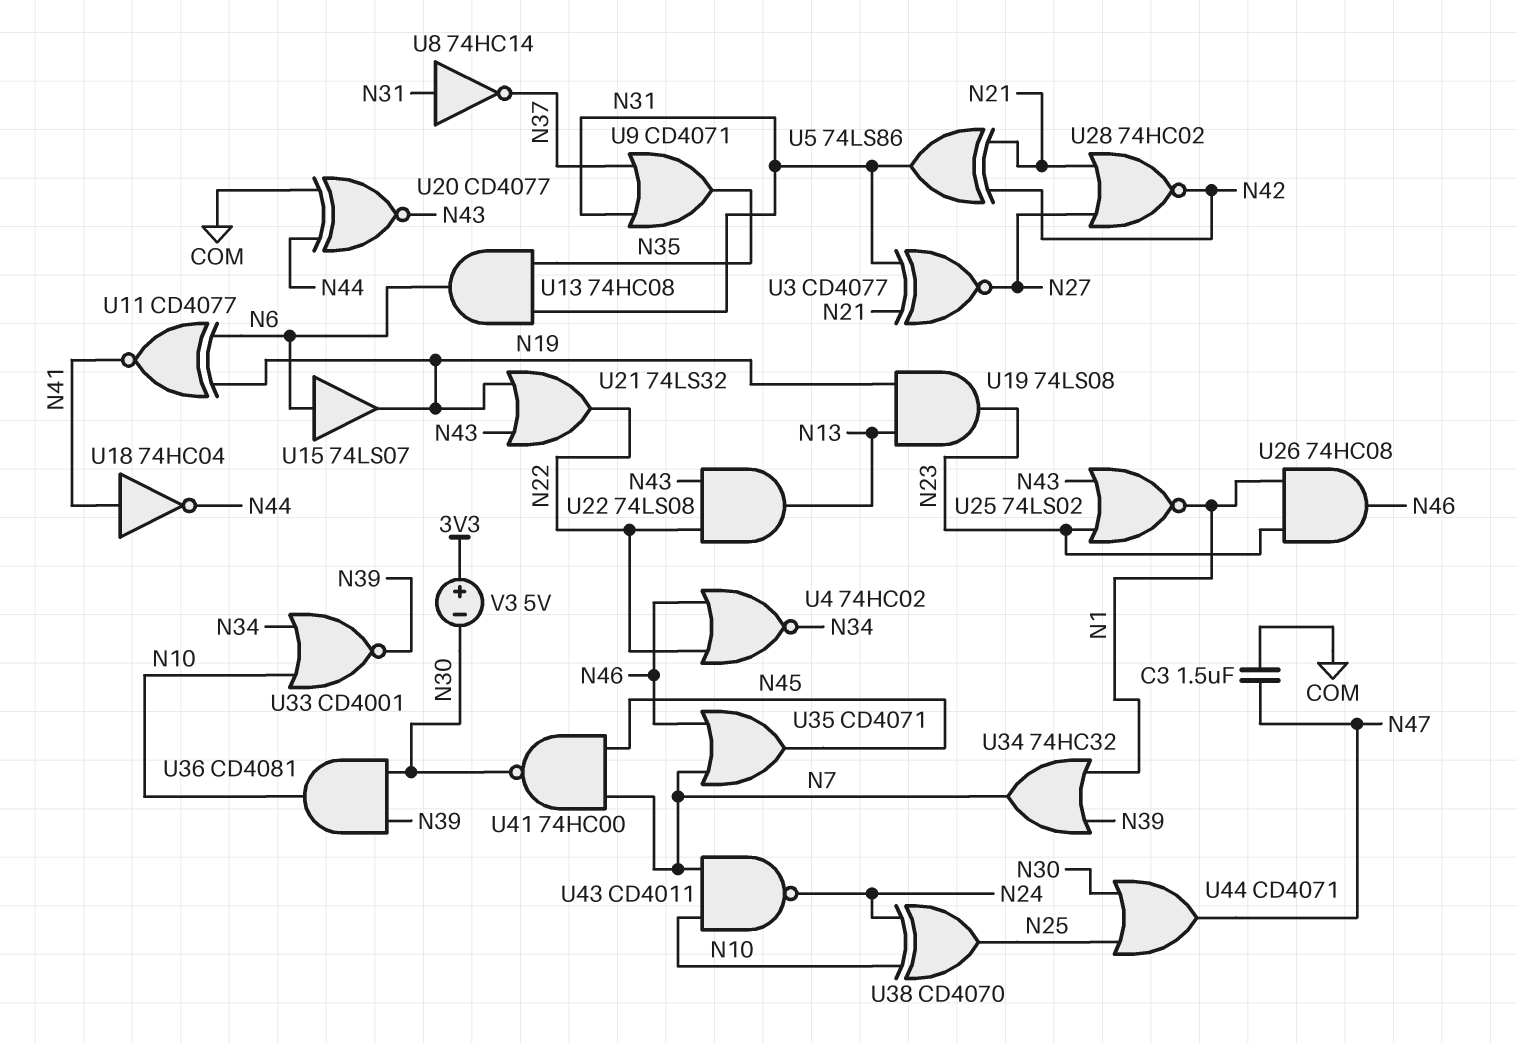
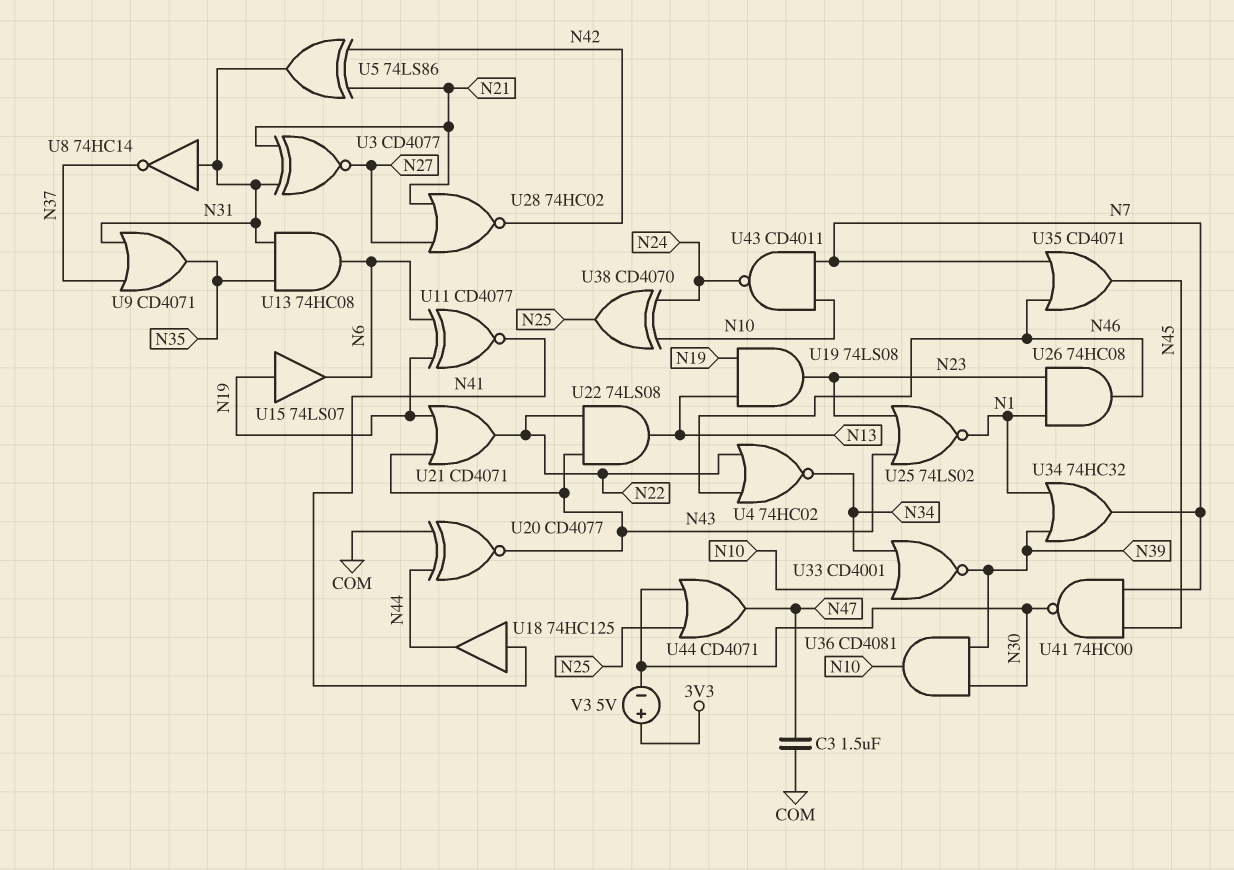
U15: buffer 74LS07 (in N6, out N19) -> buffer 74LS07 (in N19, out N6)
U18: NOT 74HC04 (in N41, out N44) -> buffer 74HC125 (in N41, out N44)
U21: OR 74LS32 (in N19, in N43, out N22) -> OR CD4071 (in N19, in N43, out N22)

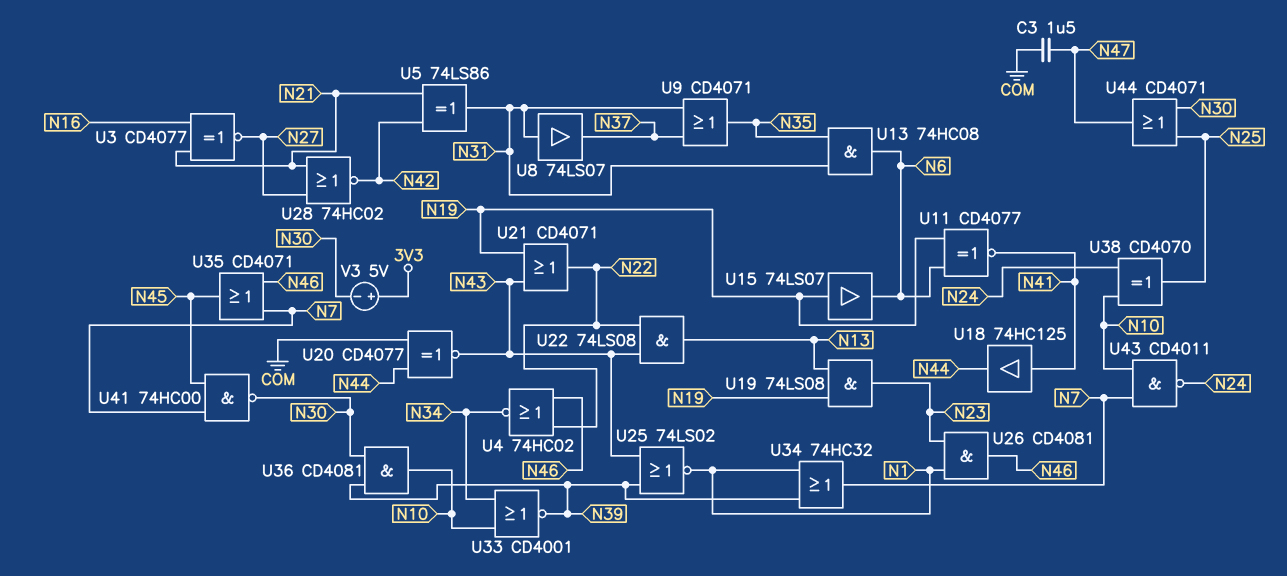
U3: XNOR CD4077 (in N21, in N31, out N27) -> XNOR CD4077 (in N16, in N21, out N27)
U8: NOT 74HC14 (in N31, out N37) -> buffer 74LS07 (in N31, out N37)
U25: NOR 74LS02 (in N23, in N43, out N1) -> NOR 74LS02 (in N39, in N43, out N1)
U26: AND 74HC08 (in N1, in N23, out N46) -> AND CD4081 (in N1, in N23, out N46)

